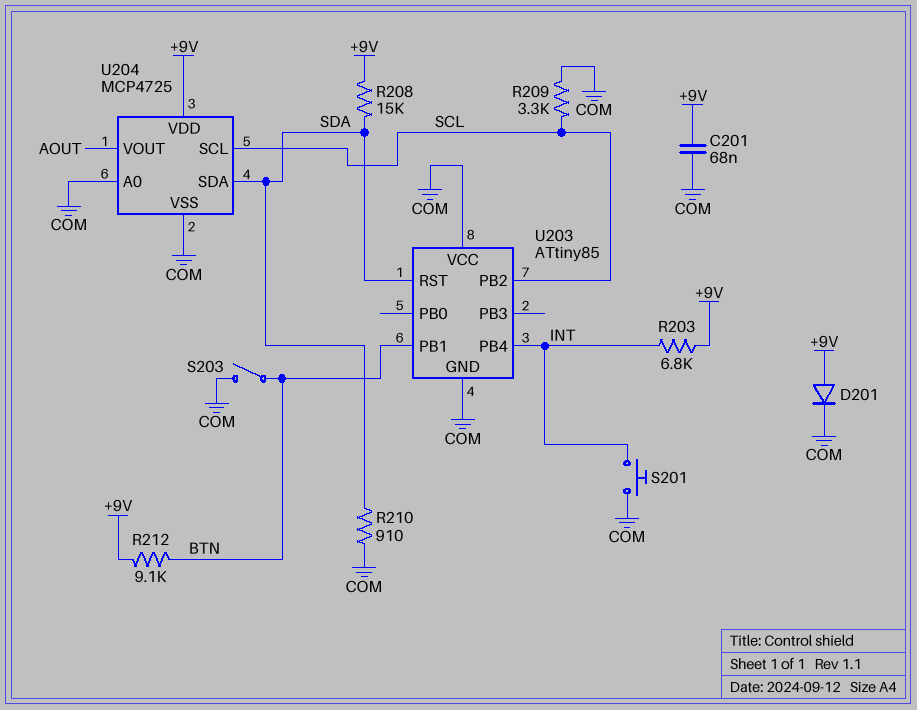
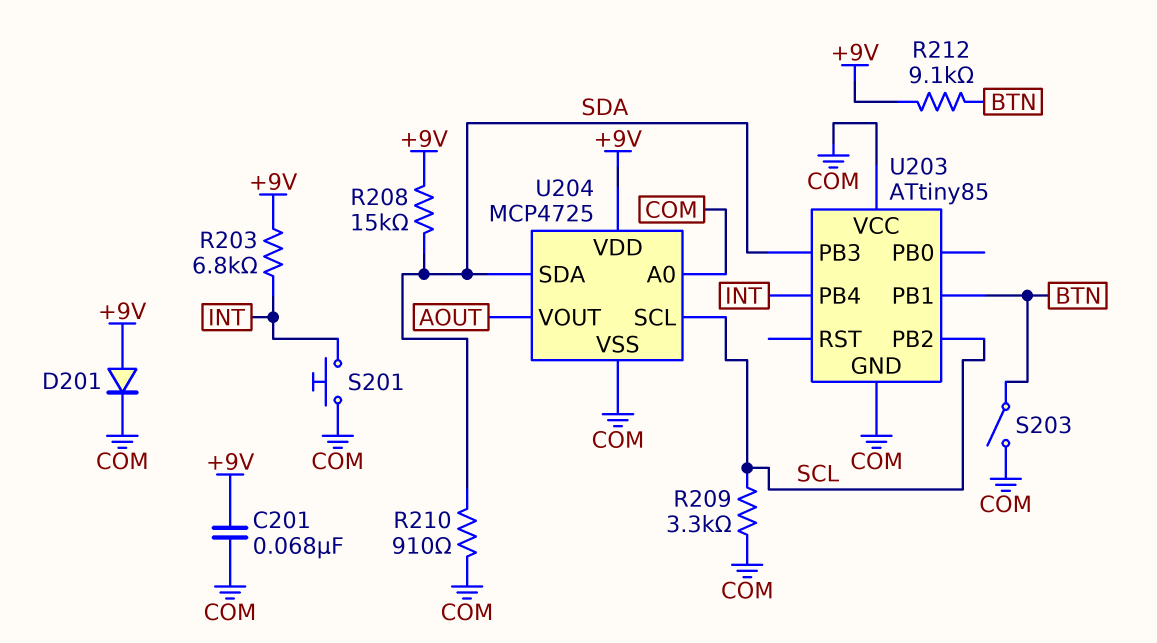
U203 pin PB3: none -> SDA
U203 pin RST: SDA -> none

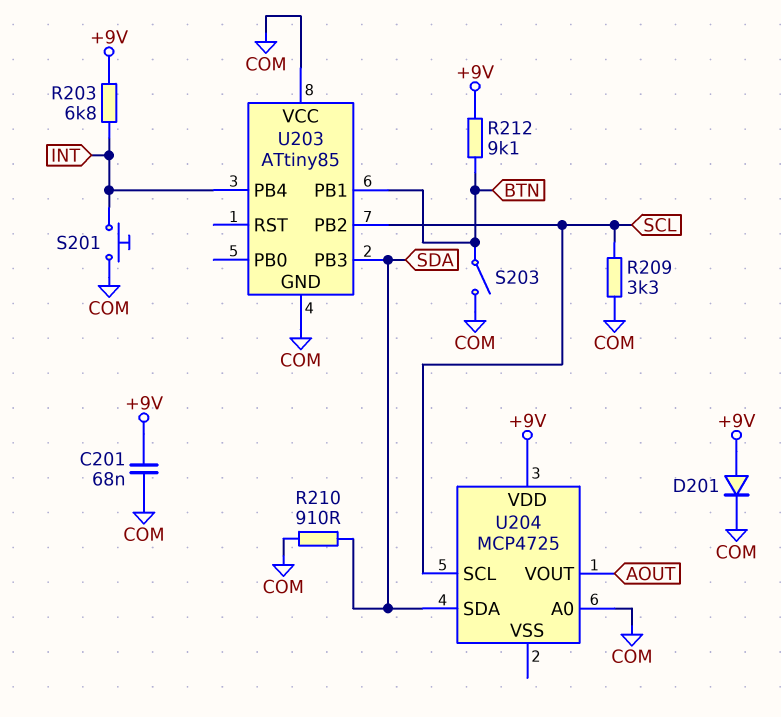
R208: 15k (+9V, SDA) -> none
U204 pin VSS: COM -> none

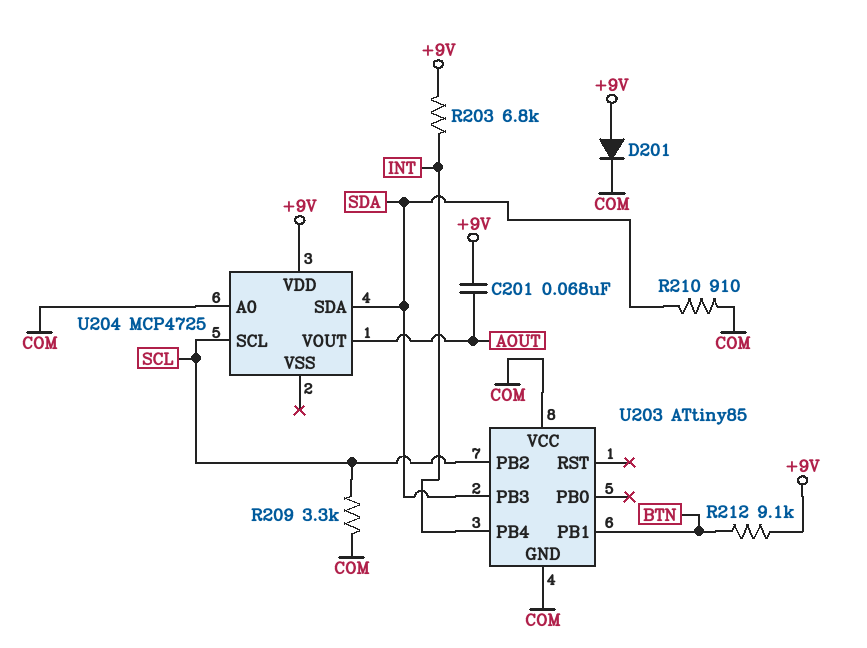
C201: 68nF (+9V, COM) -> 68nF (+9V, AOUT)
S201: button (COM, INT) -> none
S203: switch (BTN, COM) -> none

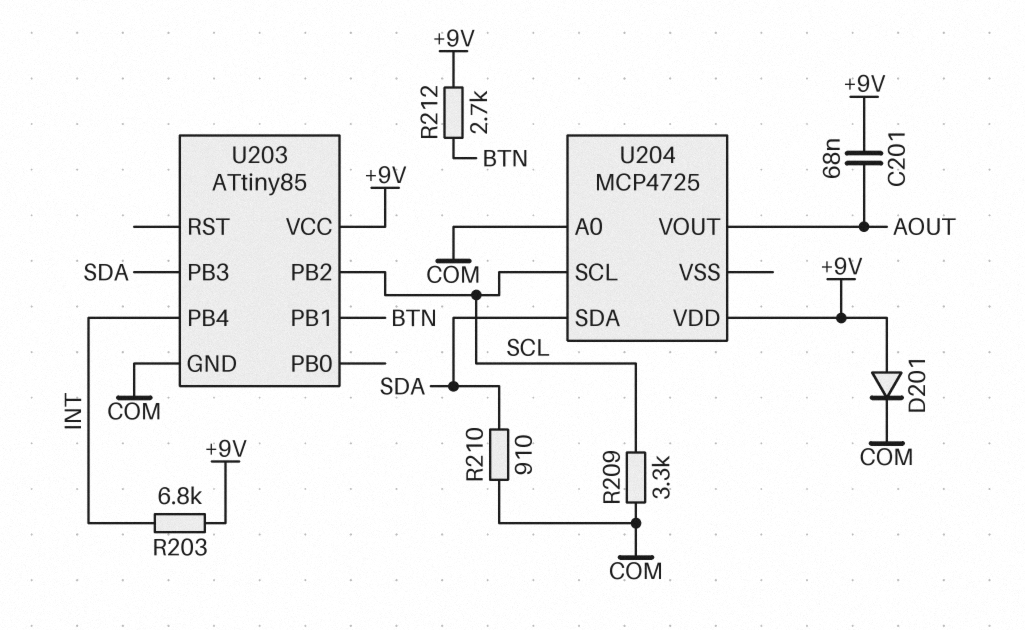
R212: 9.1k (+9V, BTN) -> 2.7k (+9V, BTN)
U203 pin VCC: COM -> +9V

